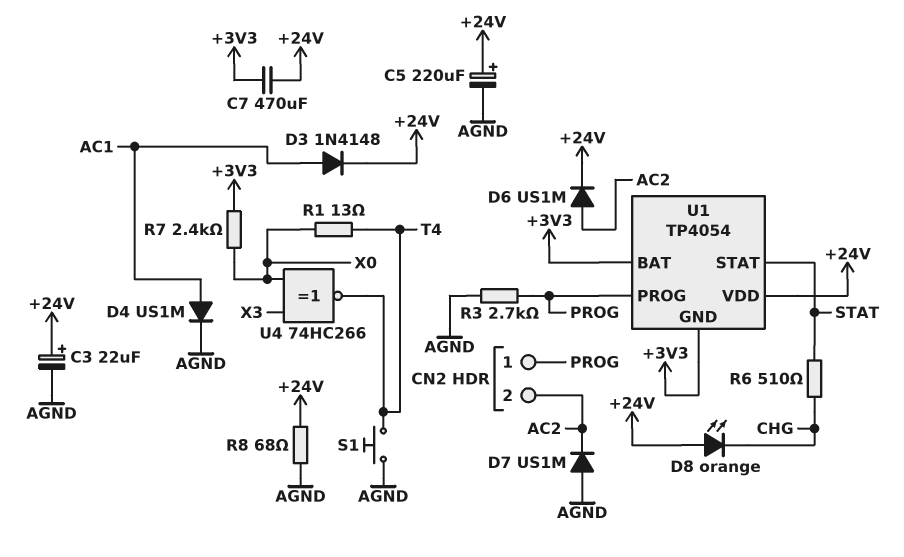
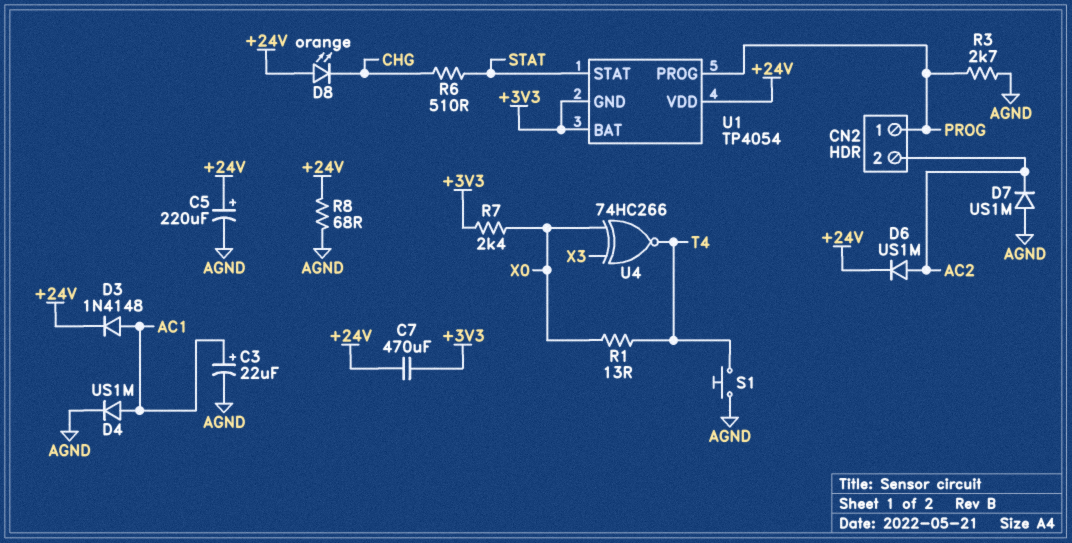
C3: 22uF (plus +24V, minus AGND) -> 22uF (plus AC1, minus AGND)

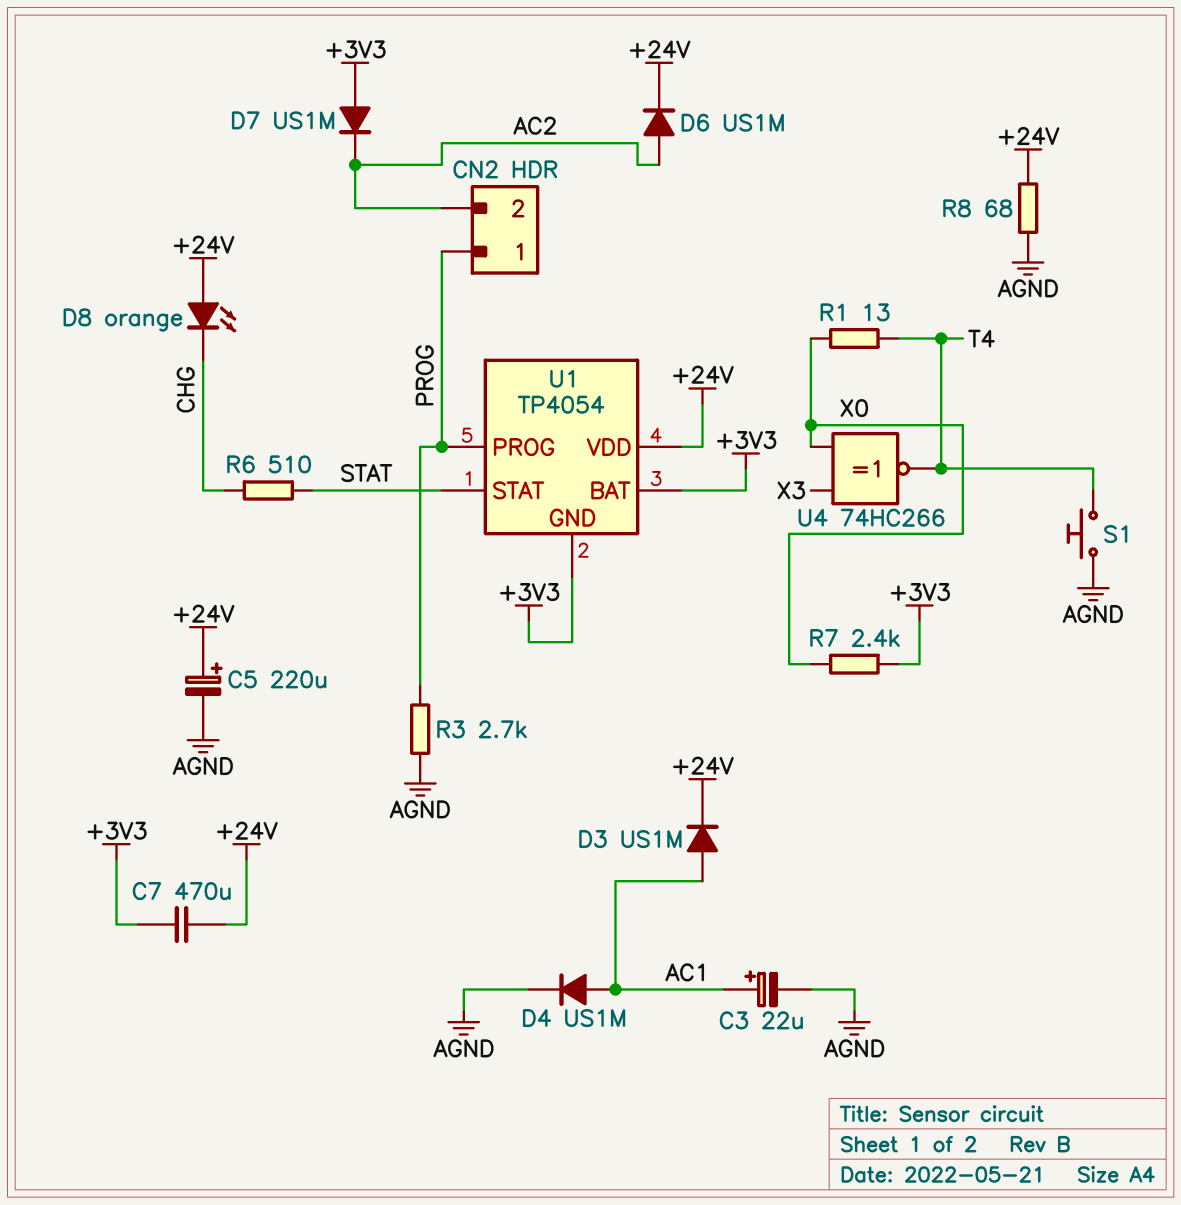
D3: diode 1N4148 (A AC1, K +24V) -> diode US1M (A AC1, K +24V)
D7: diode US1M (A AGND, K AC2) -> diode US1M (A +3V3, K AC2)

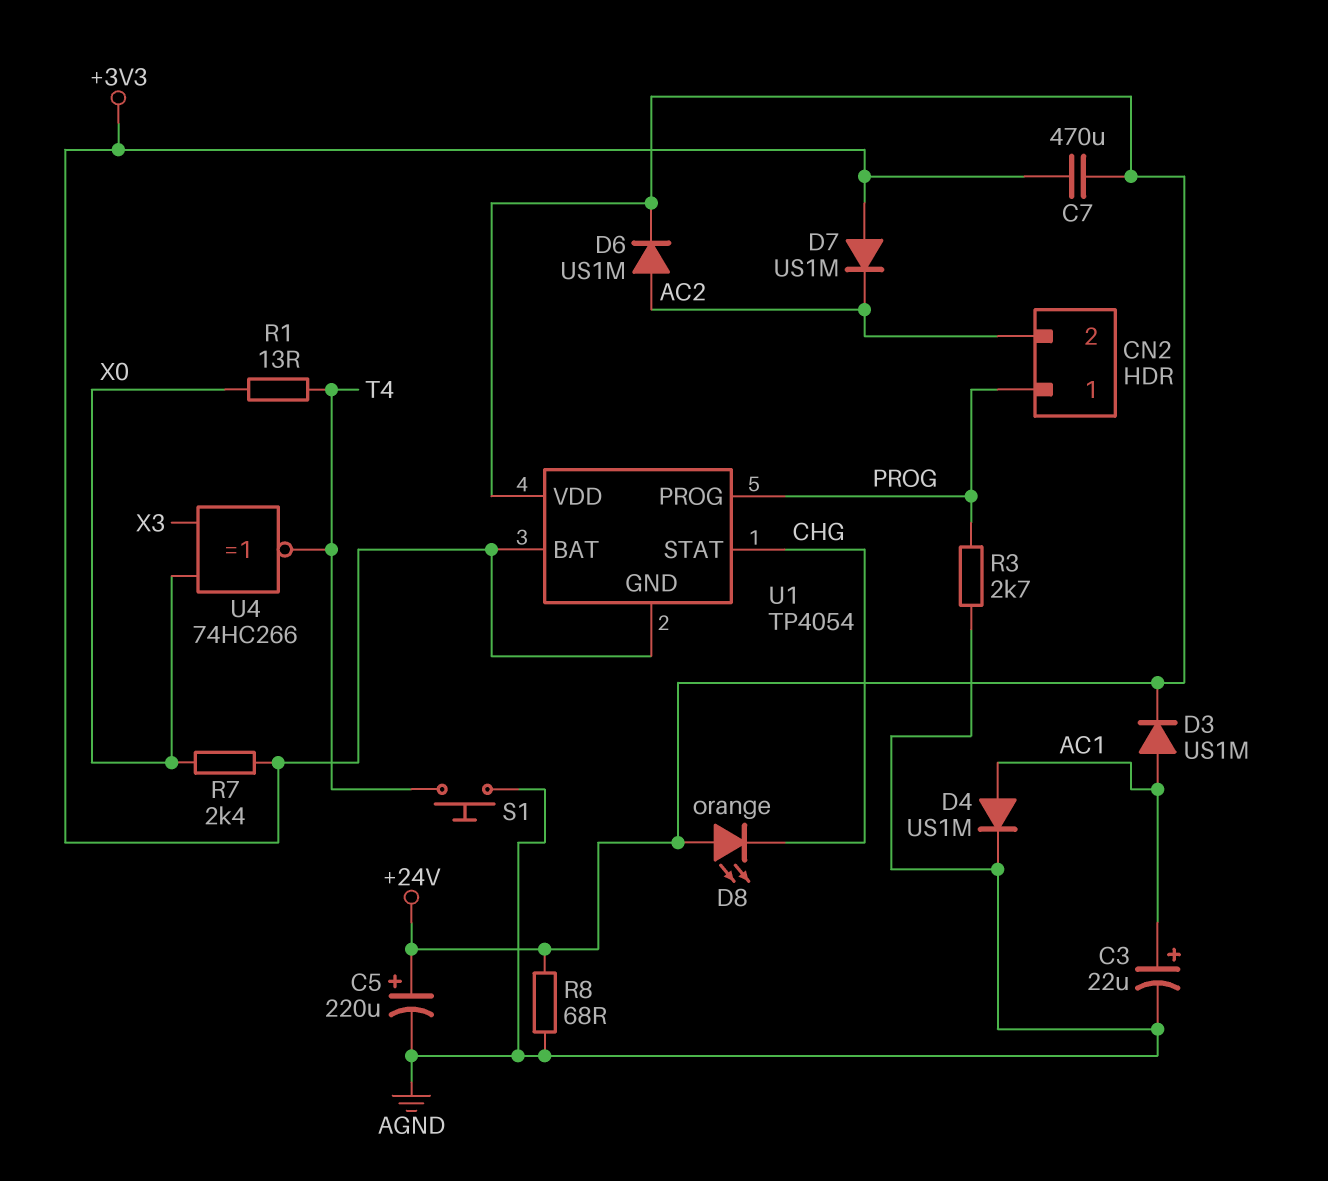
R6: 510 (CHG, STAT) -> none
U1 pin STAT: STAT -> CHG

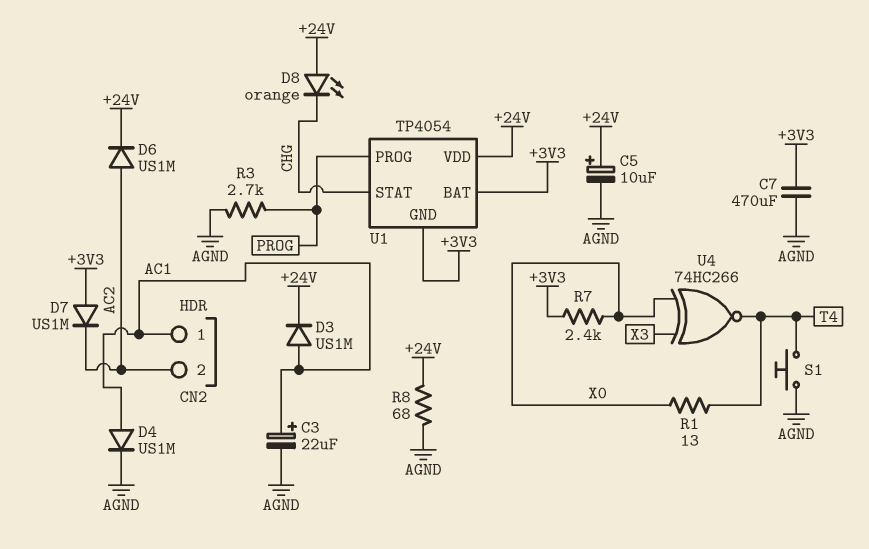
C5: 220uF (plus +24V, minus AGND) -> 10uF (plus +24V, minus AGND)
C7: 470uF (+3V3, +24V) -> 470uF (+3V3, AGND)
CN2 pin 1: PROG -> AC1

